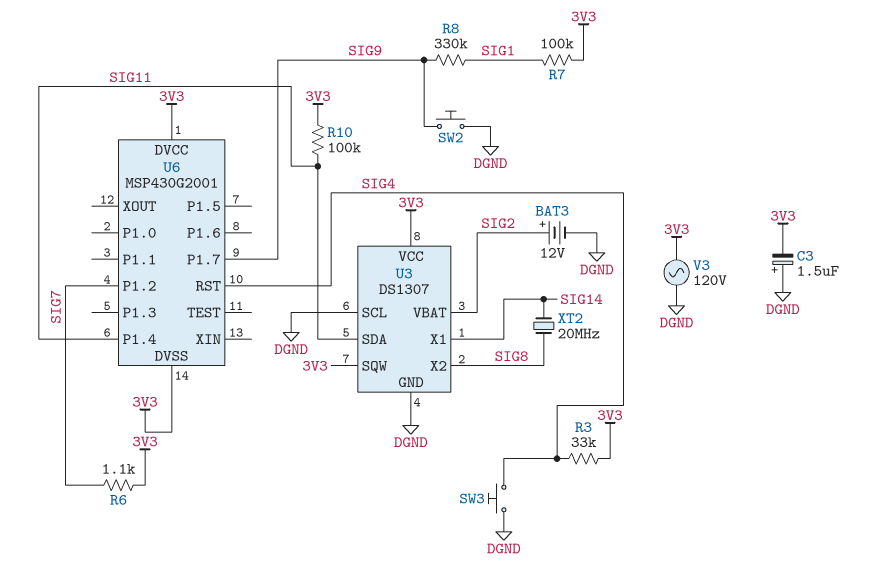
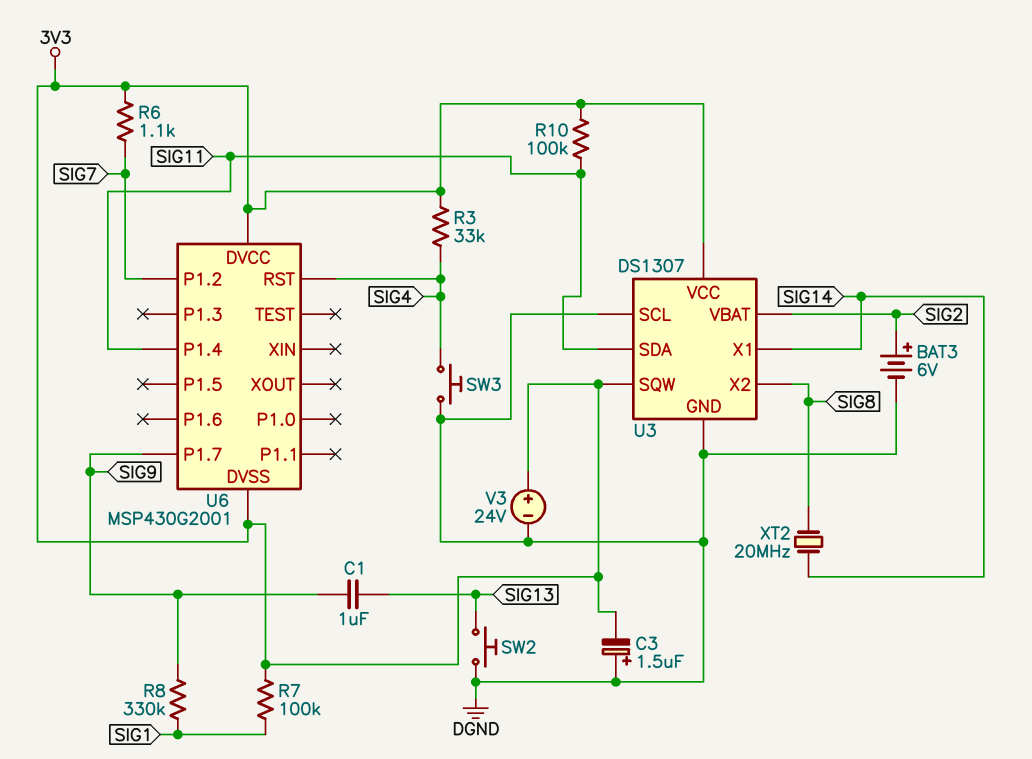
BAT3: 12V (plus SIG2, minus DGND) -> 6V (plus SIG2, minus DGND)
C1: none -> 1uF (SIG9, SIG13)
SW2: button (DGND, SIG9) -> button (DGND, SIG13)
V3: AC 120V (3V3, DGND) -> 24V (plus 3V3, minus DGND)

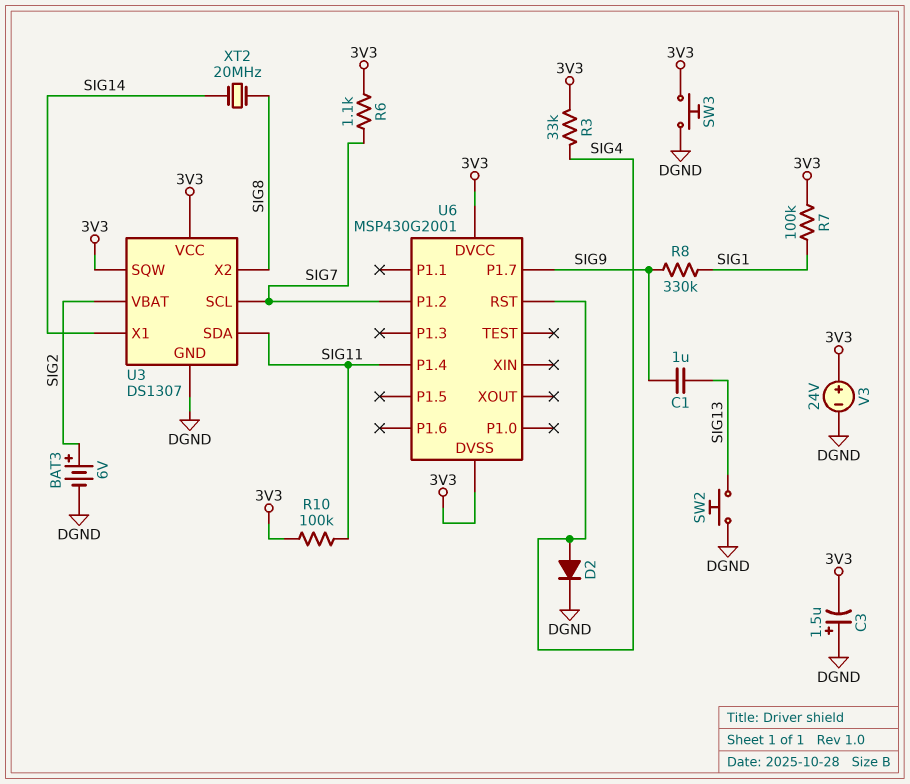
D2: none -> diode (A SIG4, K DGND)
SW3: button (DGND, SIG4) -> button (3V3, DGND)
U3 pin SCL: DGND -> SIG7

